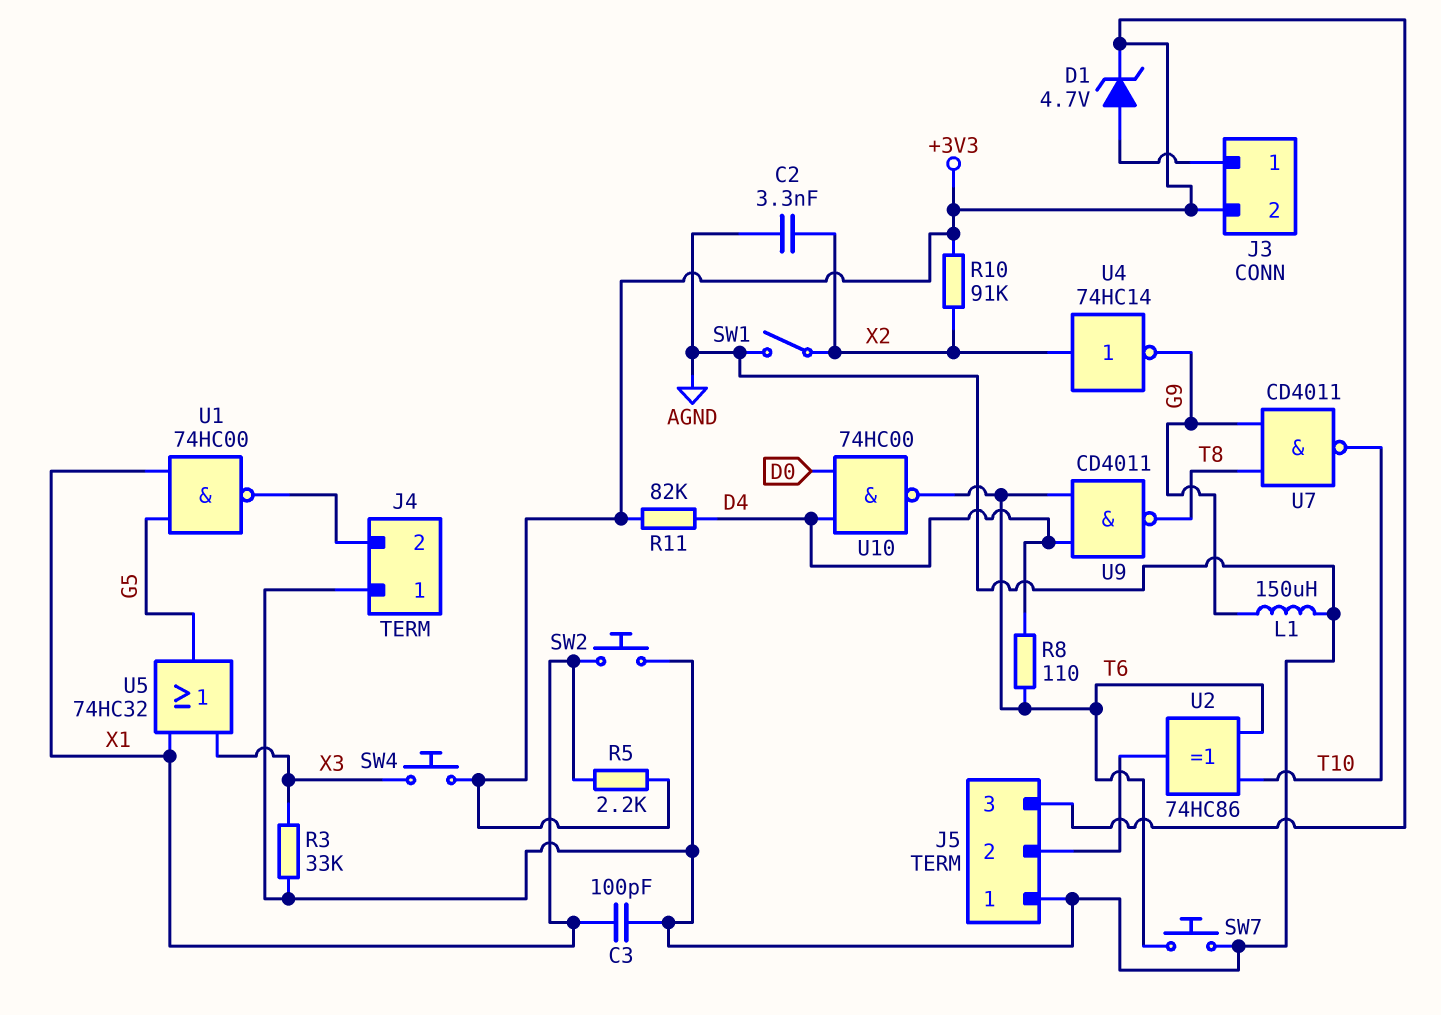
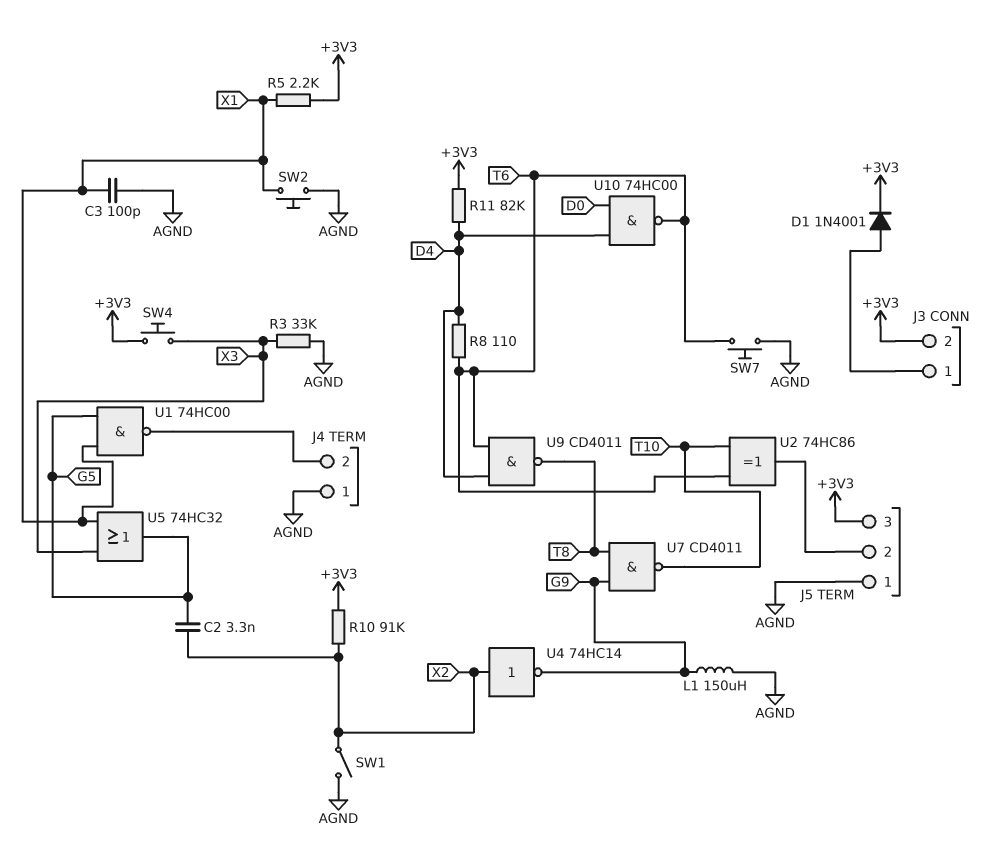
C2: 3.3nF (AGND, X2) -> 3.3nF (G5, X2)
D1: zener 4.7V (A J3/1, K +3V3) -> diode 1N4001 (A J3/1, K +3V3)

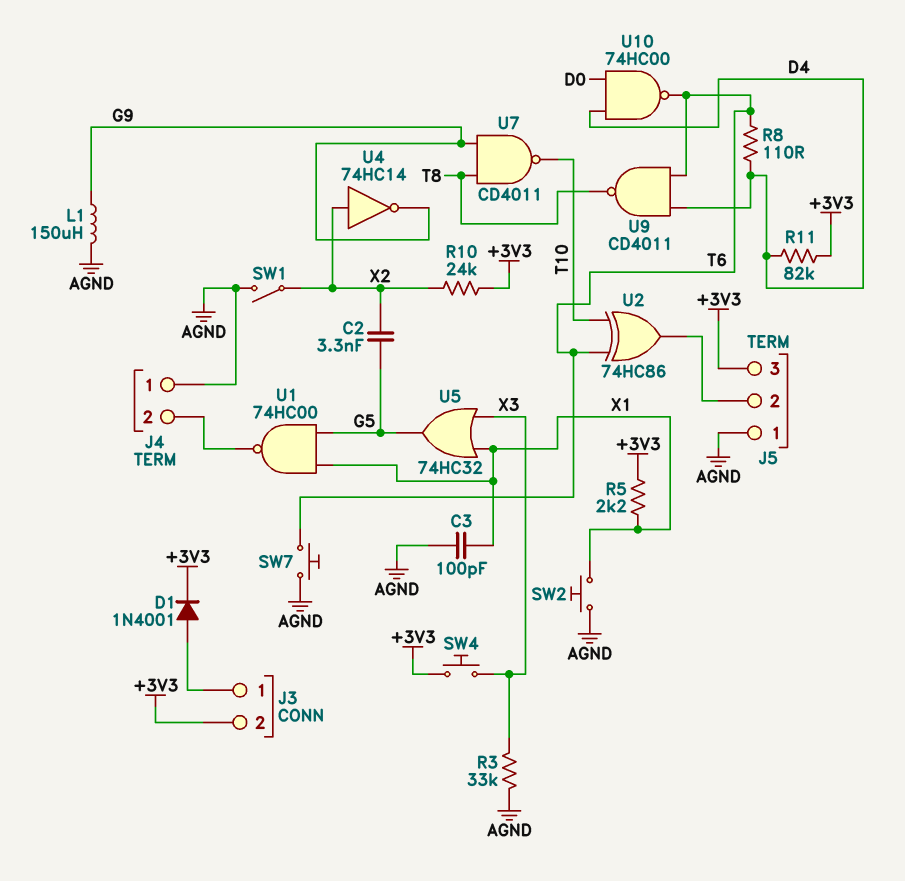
R10: 91k (+3V3, X2) -> 24k (+3V3, X2)

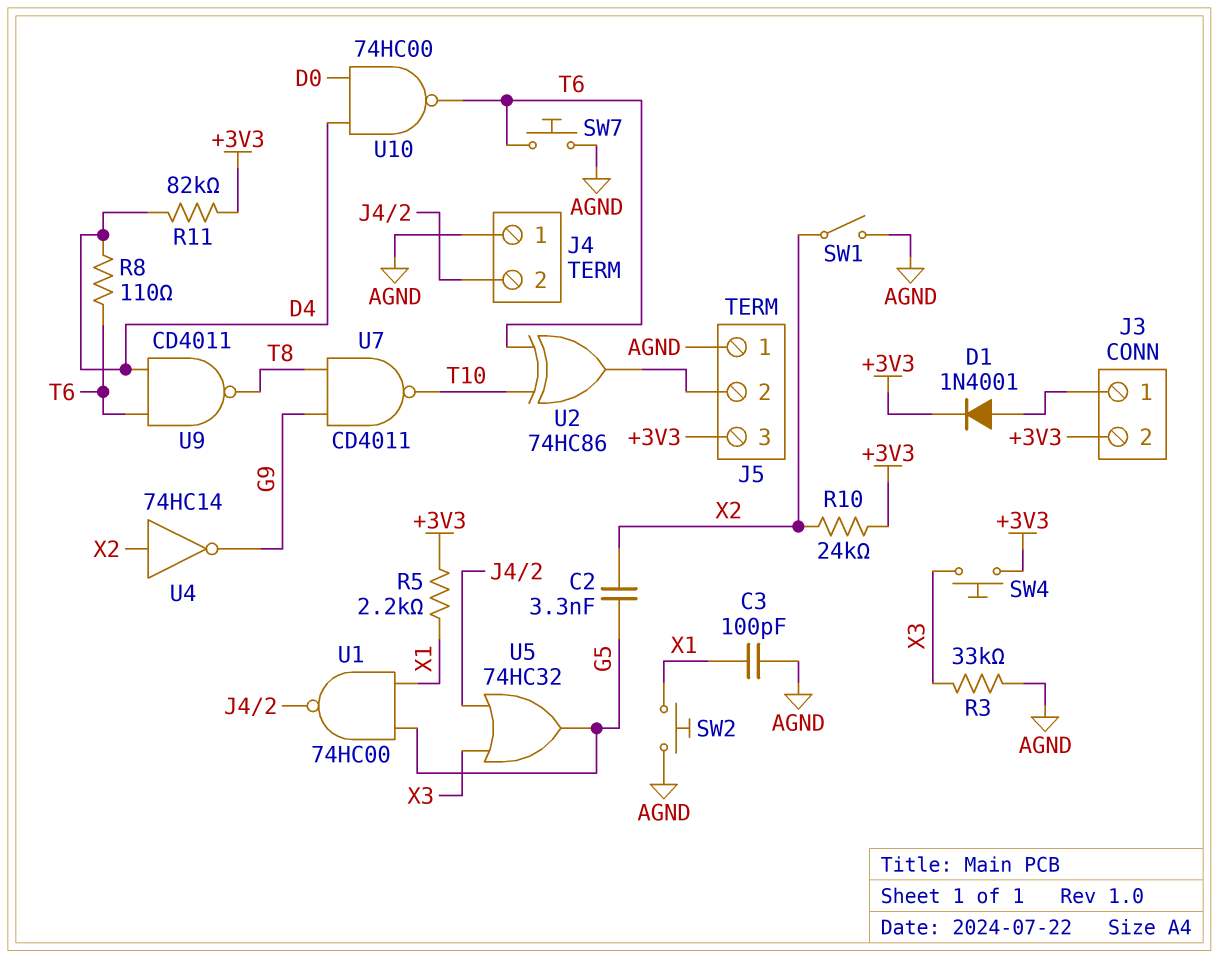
L1: 150uH (AGND, G9) -> none
U5: OR 74HC32 (in X1, in X3, out G5) -> OR 74HC32 (in J4/2, in X3, out G5)

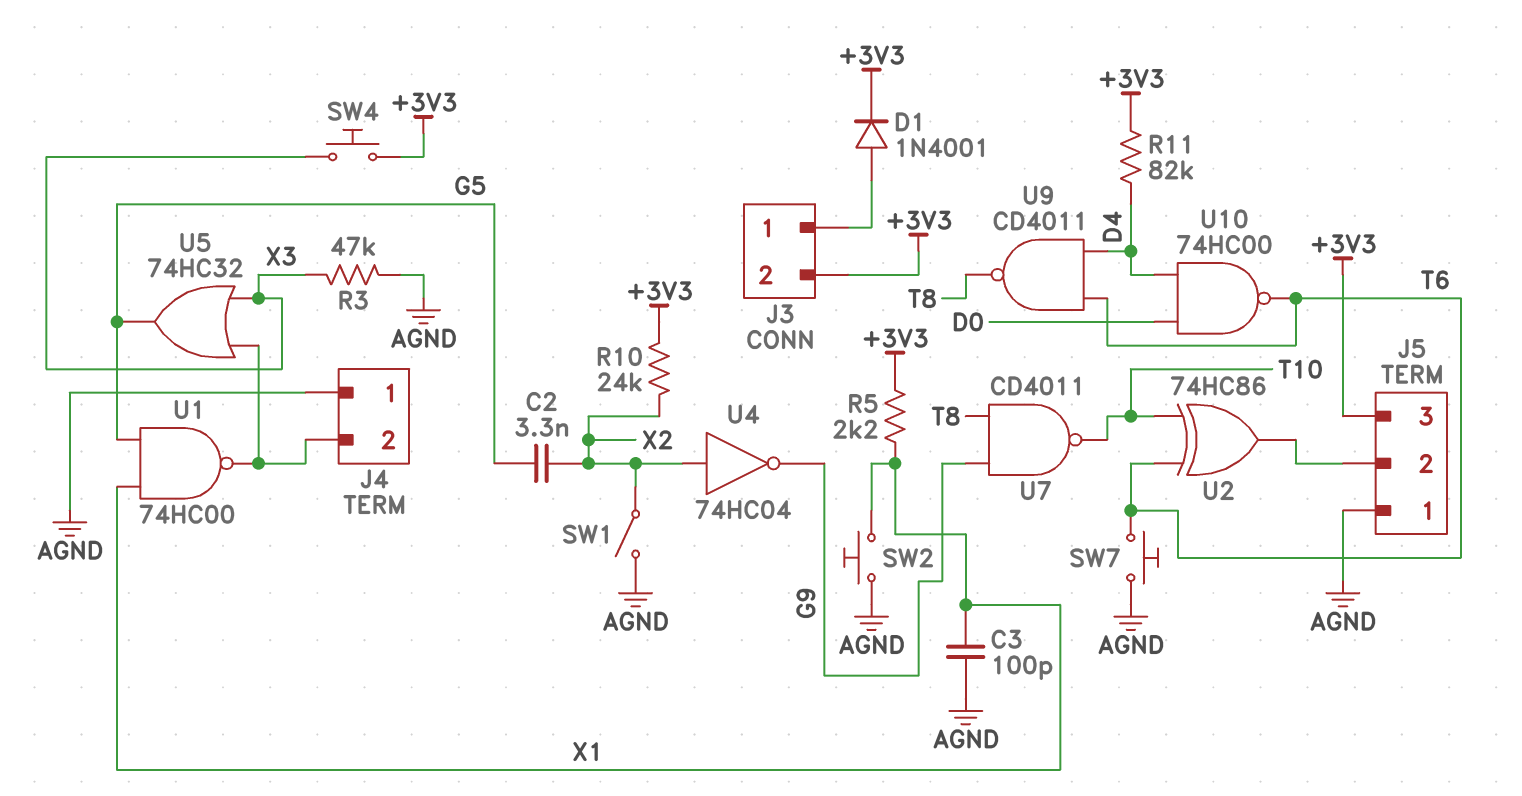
R3: 33k (AGND, X3) -> 47k (AGND, X3)
R8: 110 (D4, T6) -> none
U4: NOT 74HC14 (in X2, out G9) -> NOT 74HC04 (in X2, out G9)

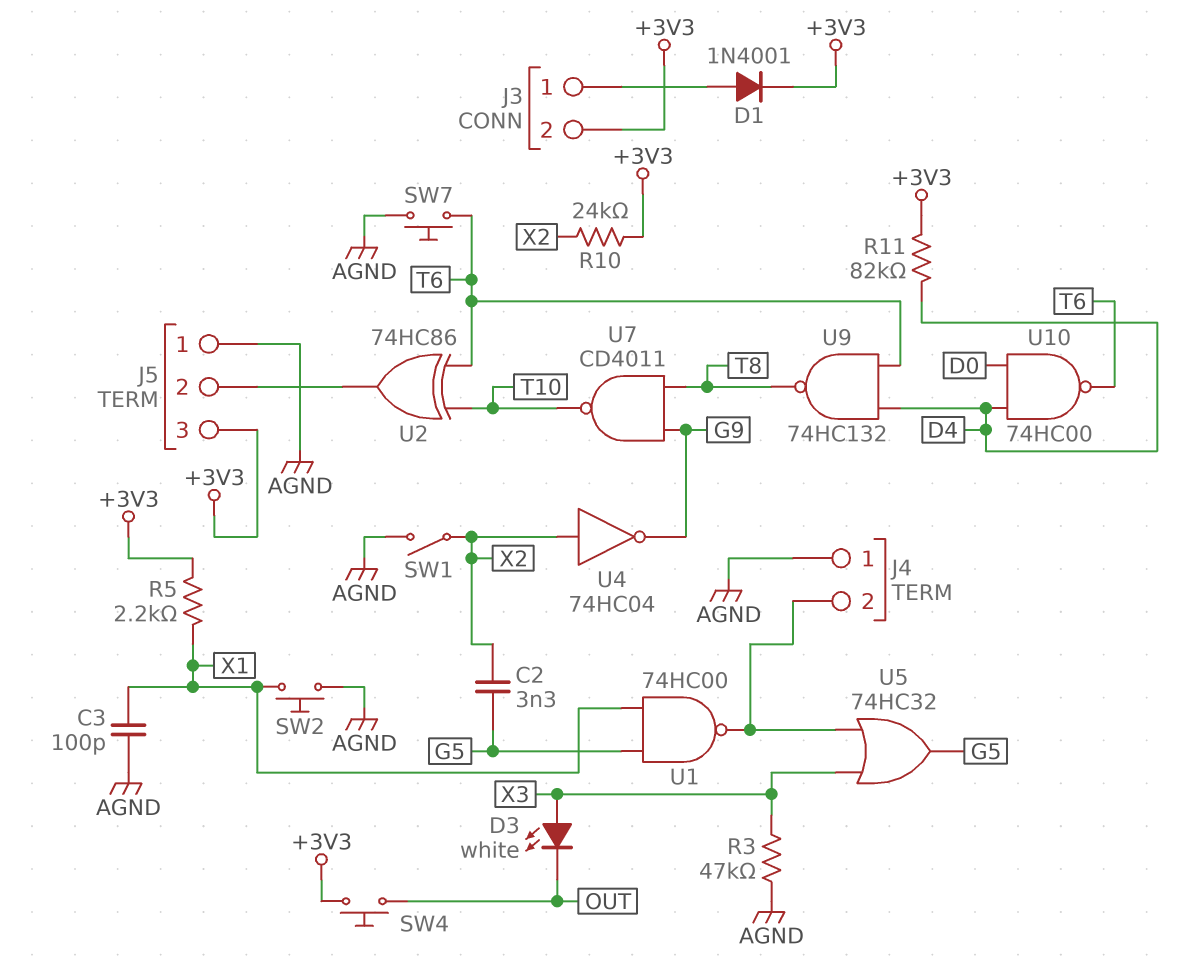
D3: none -> LED white (A X3, K OUT)
SW4: button (+3V3, X3) -> button (+3V3, OUT)
U9: NAND CD4011 (in D4, in T6, out T8) -> NAND 74HC132 (in D4, in T6, out T8)

